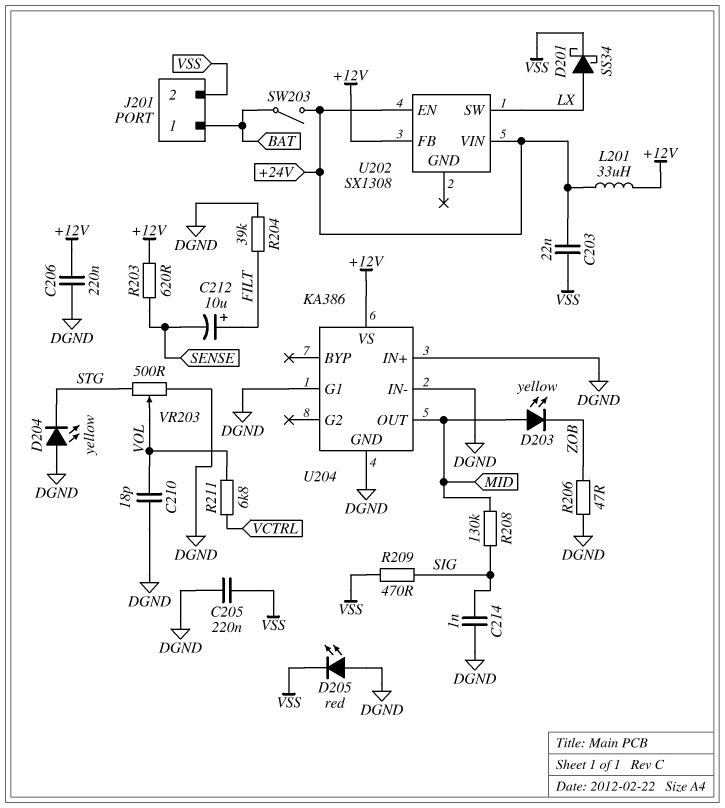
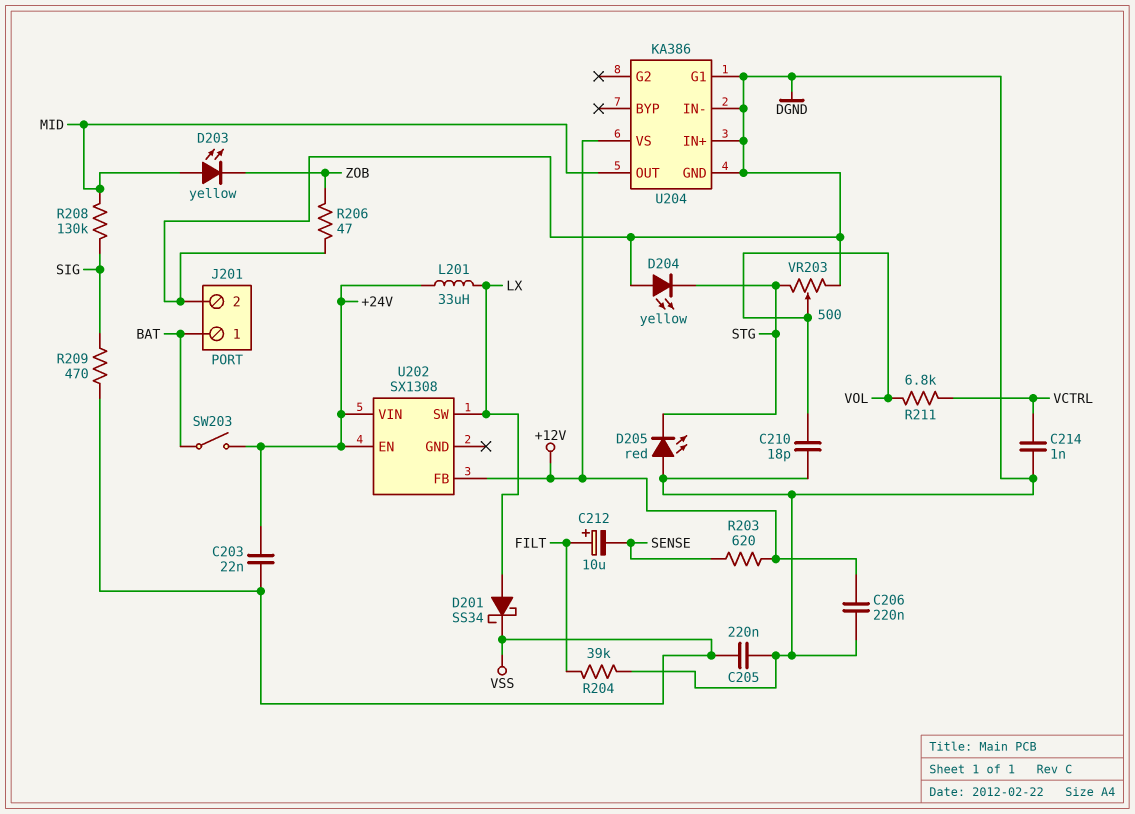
C214: 1nF (DGND, SIG) -> 1nF (DGND, VCTRL)
D205: LED red (A DGND, K VSS) -> LED red (A DGND, K STG)
J201 pin 2: VSS -> DGND
L201: 33uH (+12V, +24V) -> 33uH (+24V, LX)

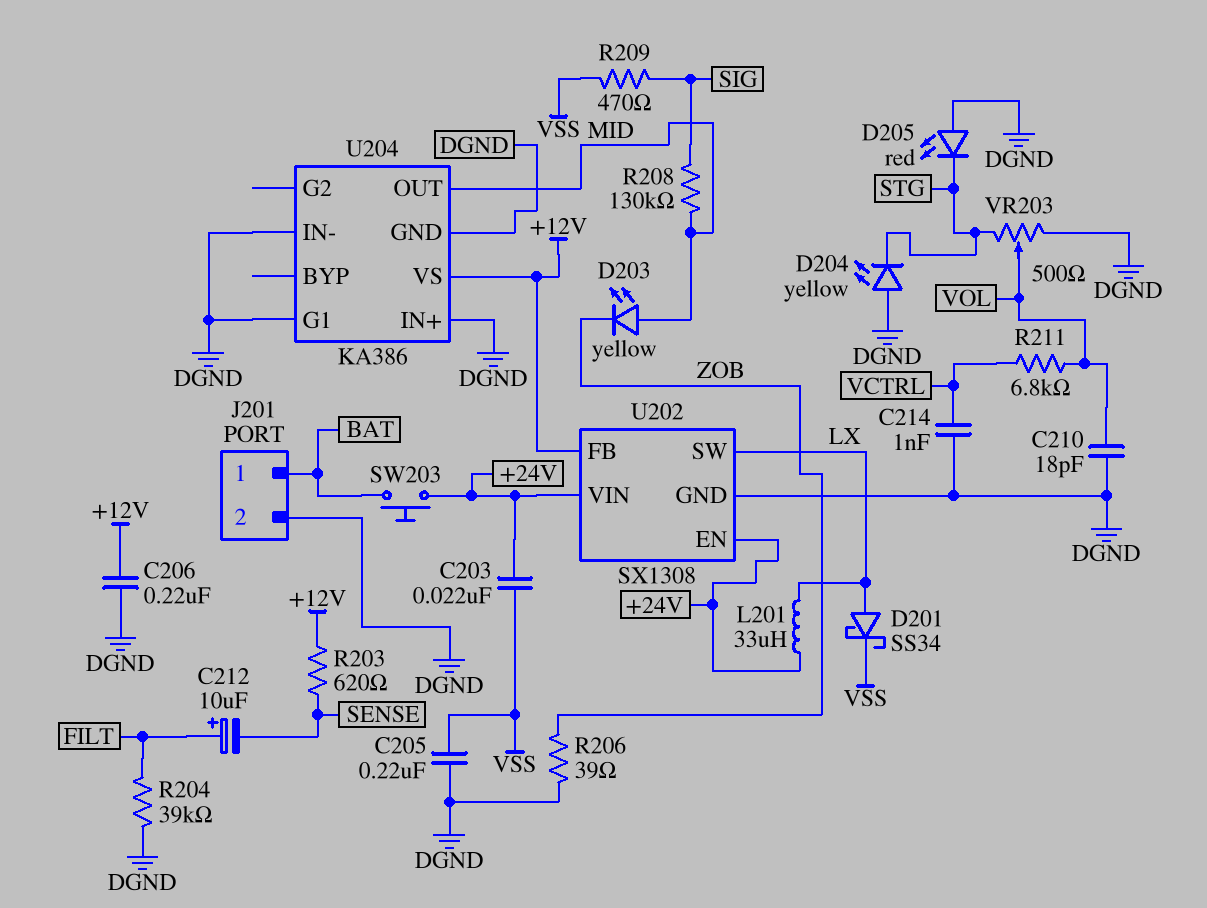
R206: 47 (DGND, ZOB) -> 39 (DGND, ZOB)
SW203: switch (+24V, BAT) -> button (+24V, BAT)
U202 pin GND: none -> DGND

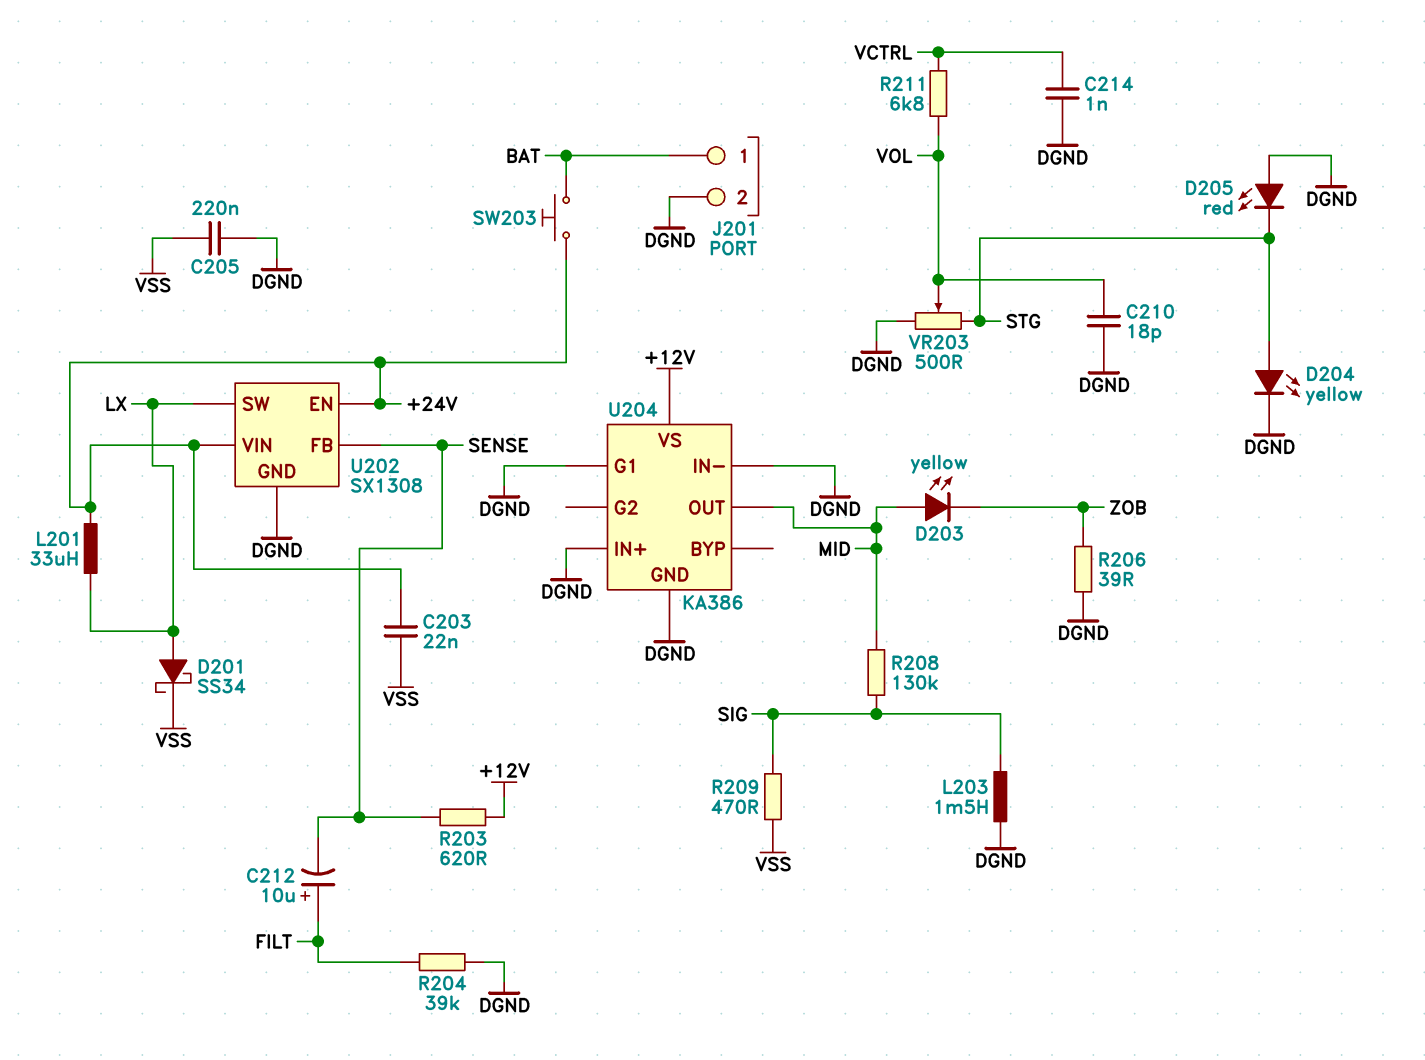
C206: 220nF (+12V, DGND) -> none
D204: LED yellow (A DGND, K STG) -> LED yellow (A STG, K DGND)
L203: none -> 1.5mH (DGND, SIG)
U202 pin FB: +12V -> SENSE

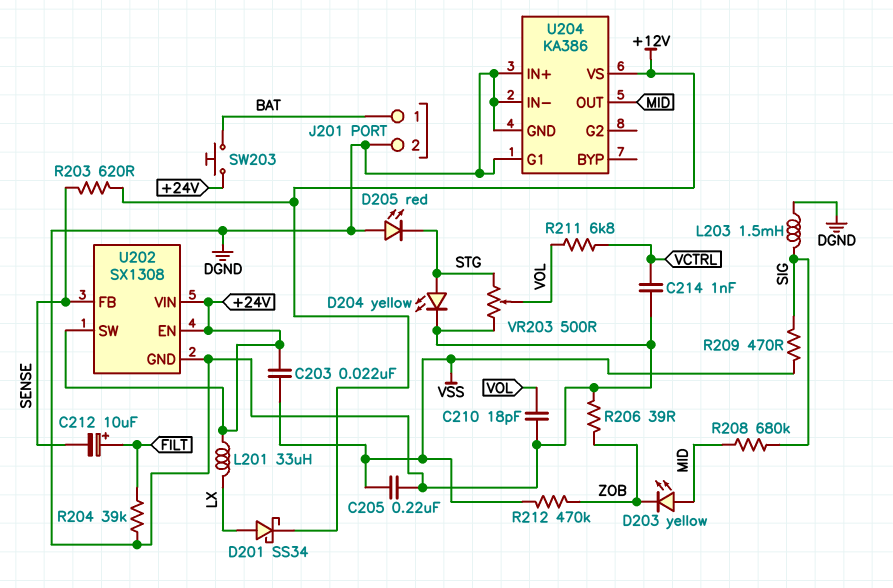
D201: schottky SS34 (A LX, K VSS) -> schottky SS34 (A LX, K +12V)
R208: 130k (MID, SIG) -> 680k (MID, SIG)
R212: none -> 470k (VSS, ZOB)
U202 pin SW: LX -> +24V

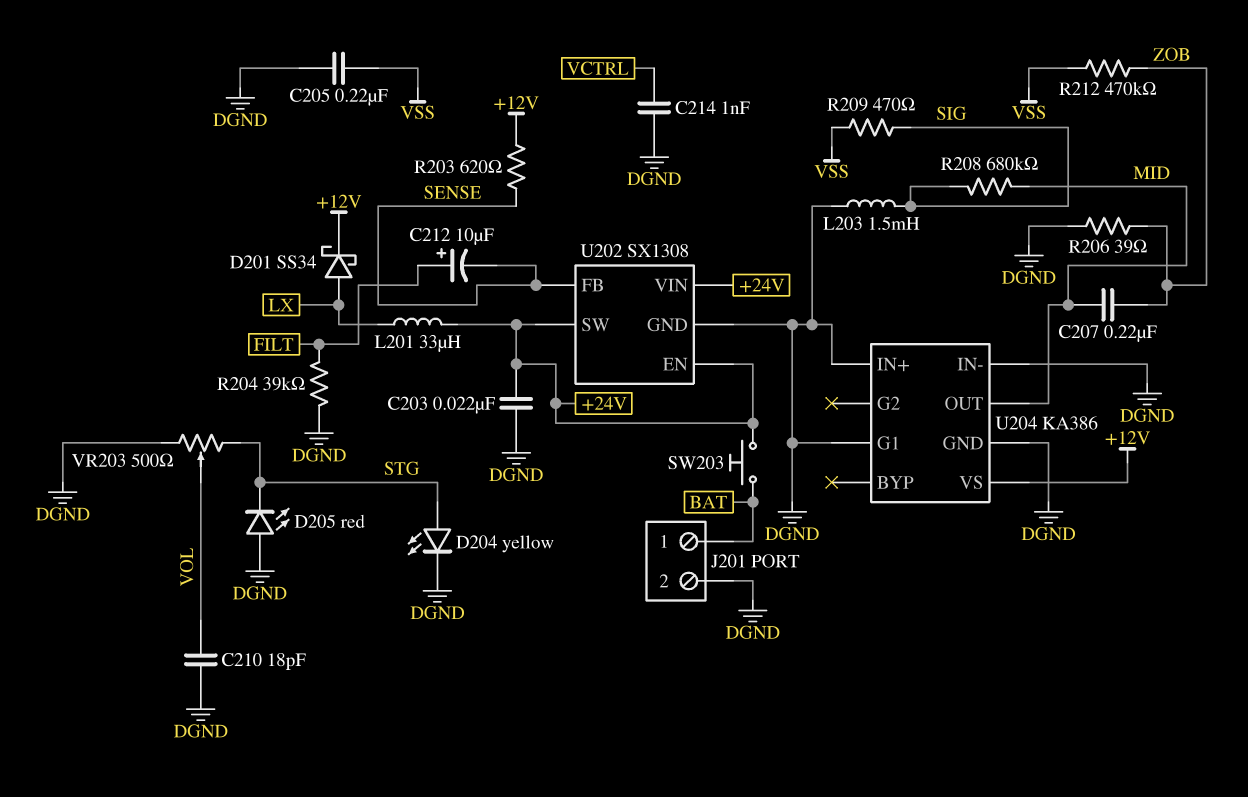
C203: 22nF (+24V, VSS) -> 22nF (+24V, DGND)
C207: none -> 220nF (MID, ZOB)
D203: LED yellow (A MID, K ZOB) -> none
R211: 6.8k (VCTRL, VOL) -> none

